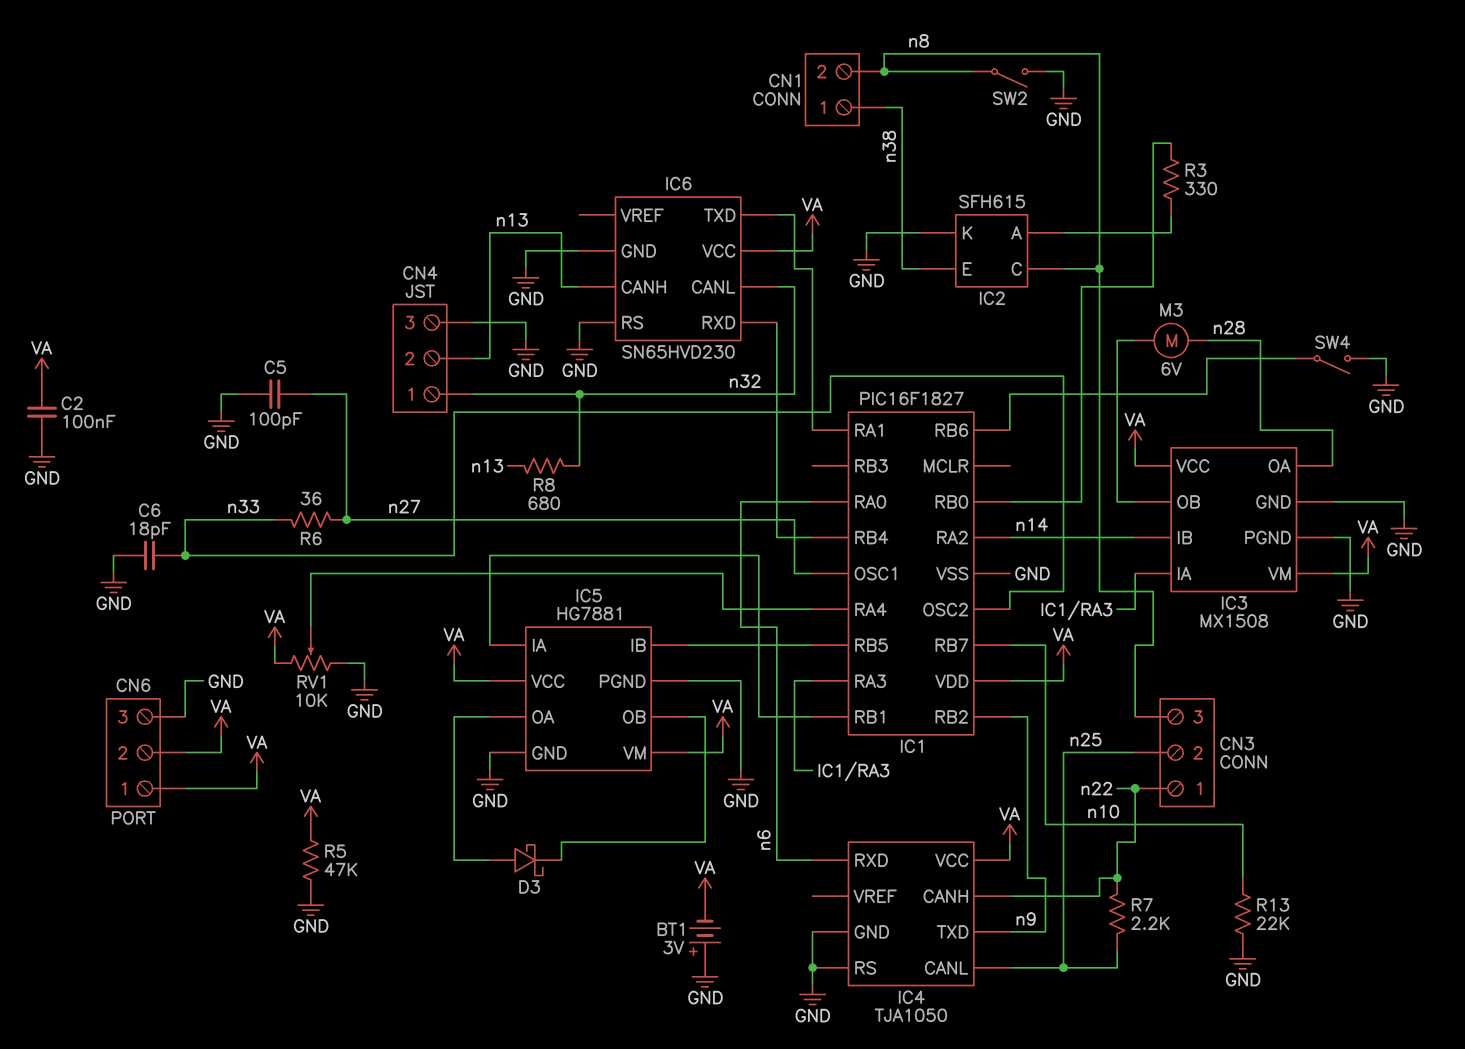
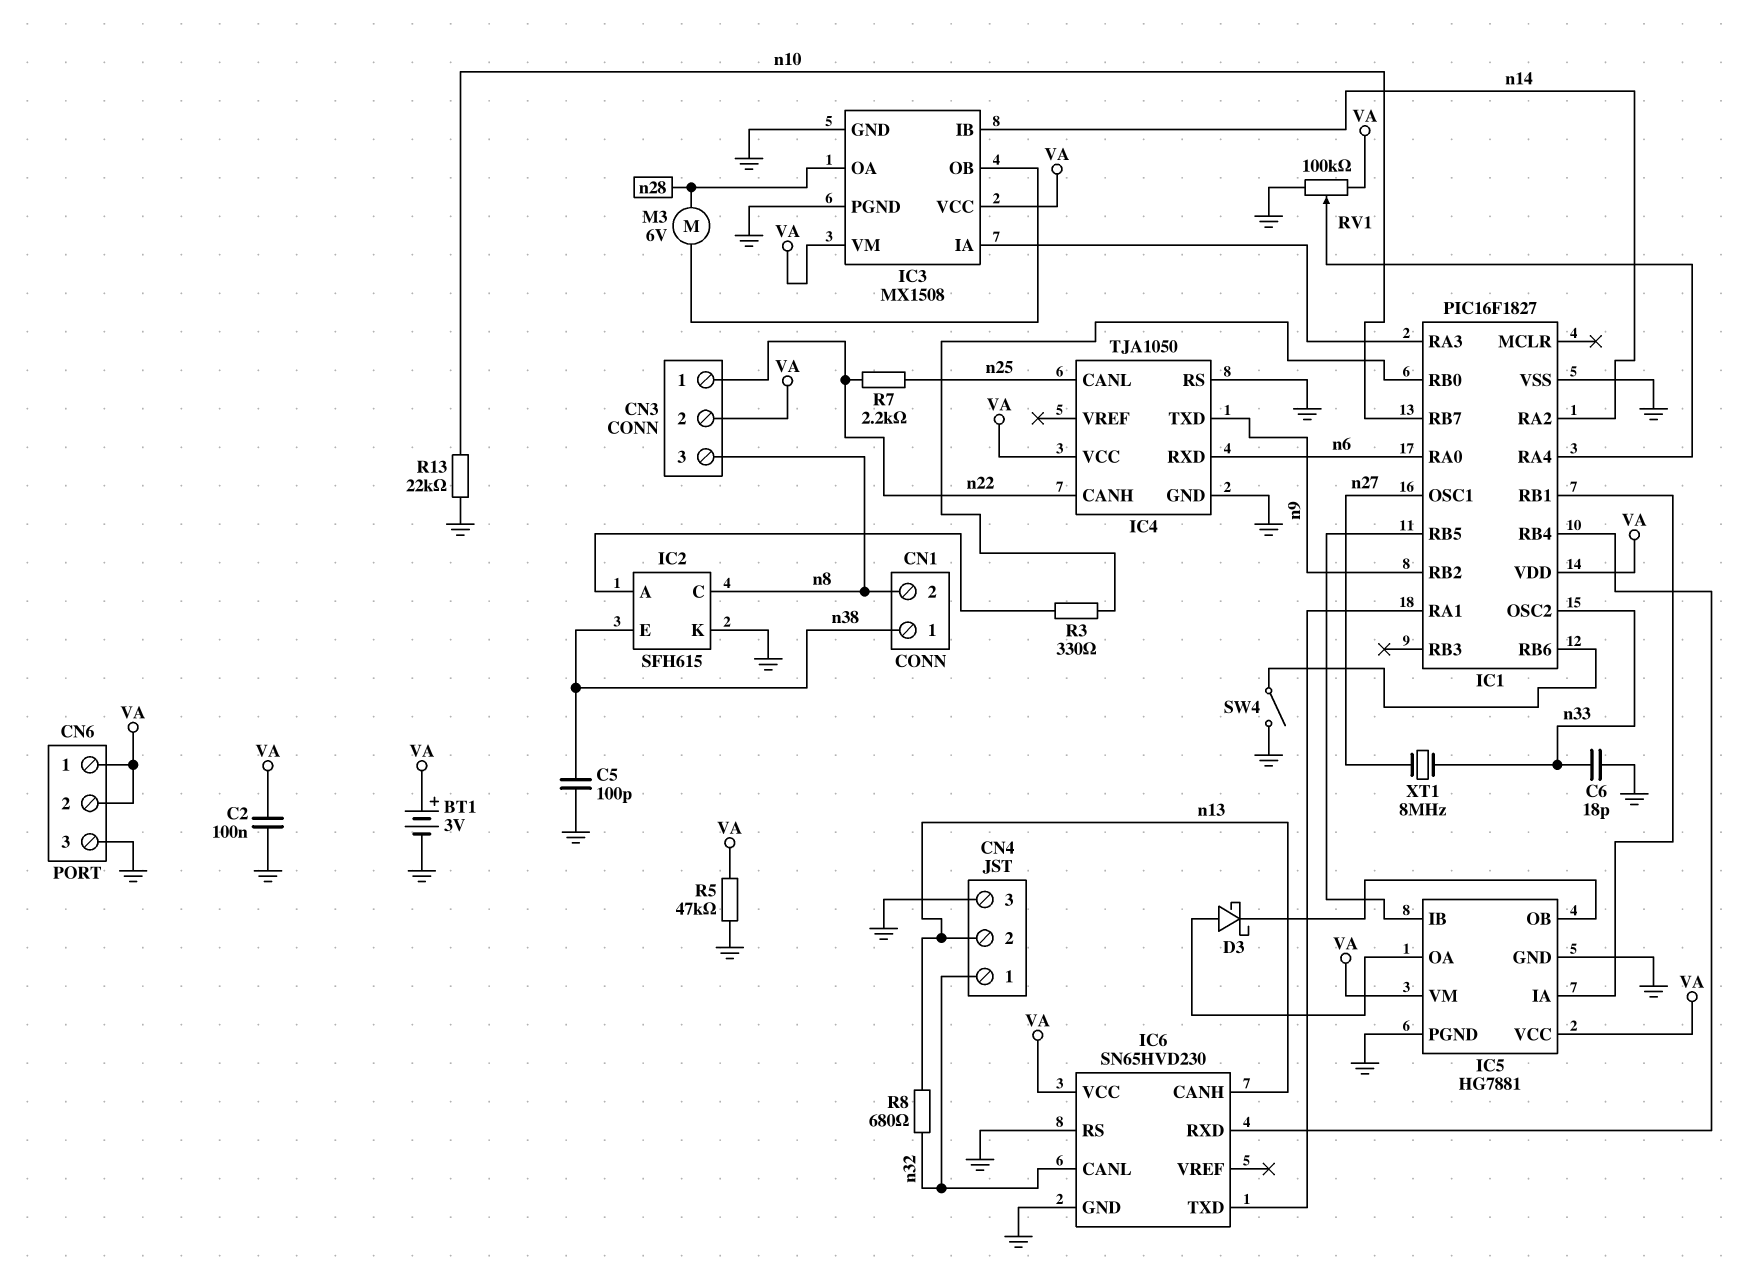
BT1: 3V (plus GND, minus VA) -> 3V (plus VA, minus GND)
C5: 100pF (GND, n27) -> 100pF (GND, n38)
CN3 pin 2: n25 -> VA
R6: 36 (n27, n33) -> none
RV1: 10k (GND, VA, wiper IC1/RA4) -> 100k (GND, VA, wiper IC1/RA4)
SW2: switch (GND, n8) -> none
XT1: none -> 8MHz (n27, n33)

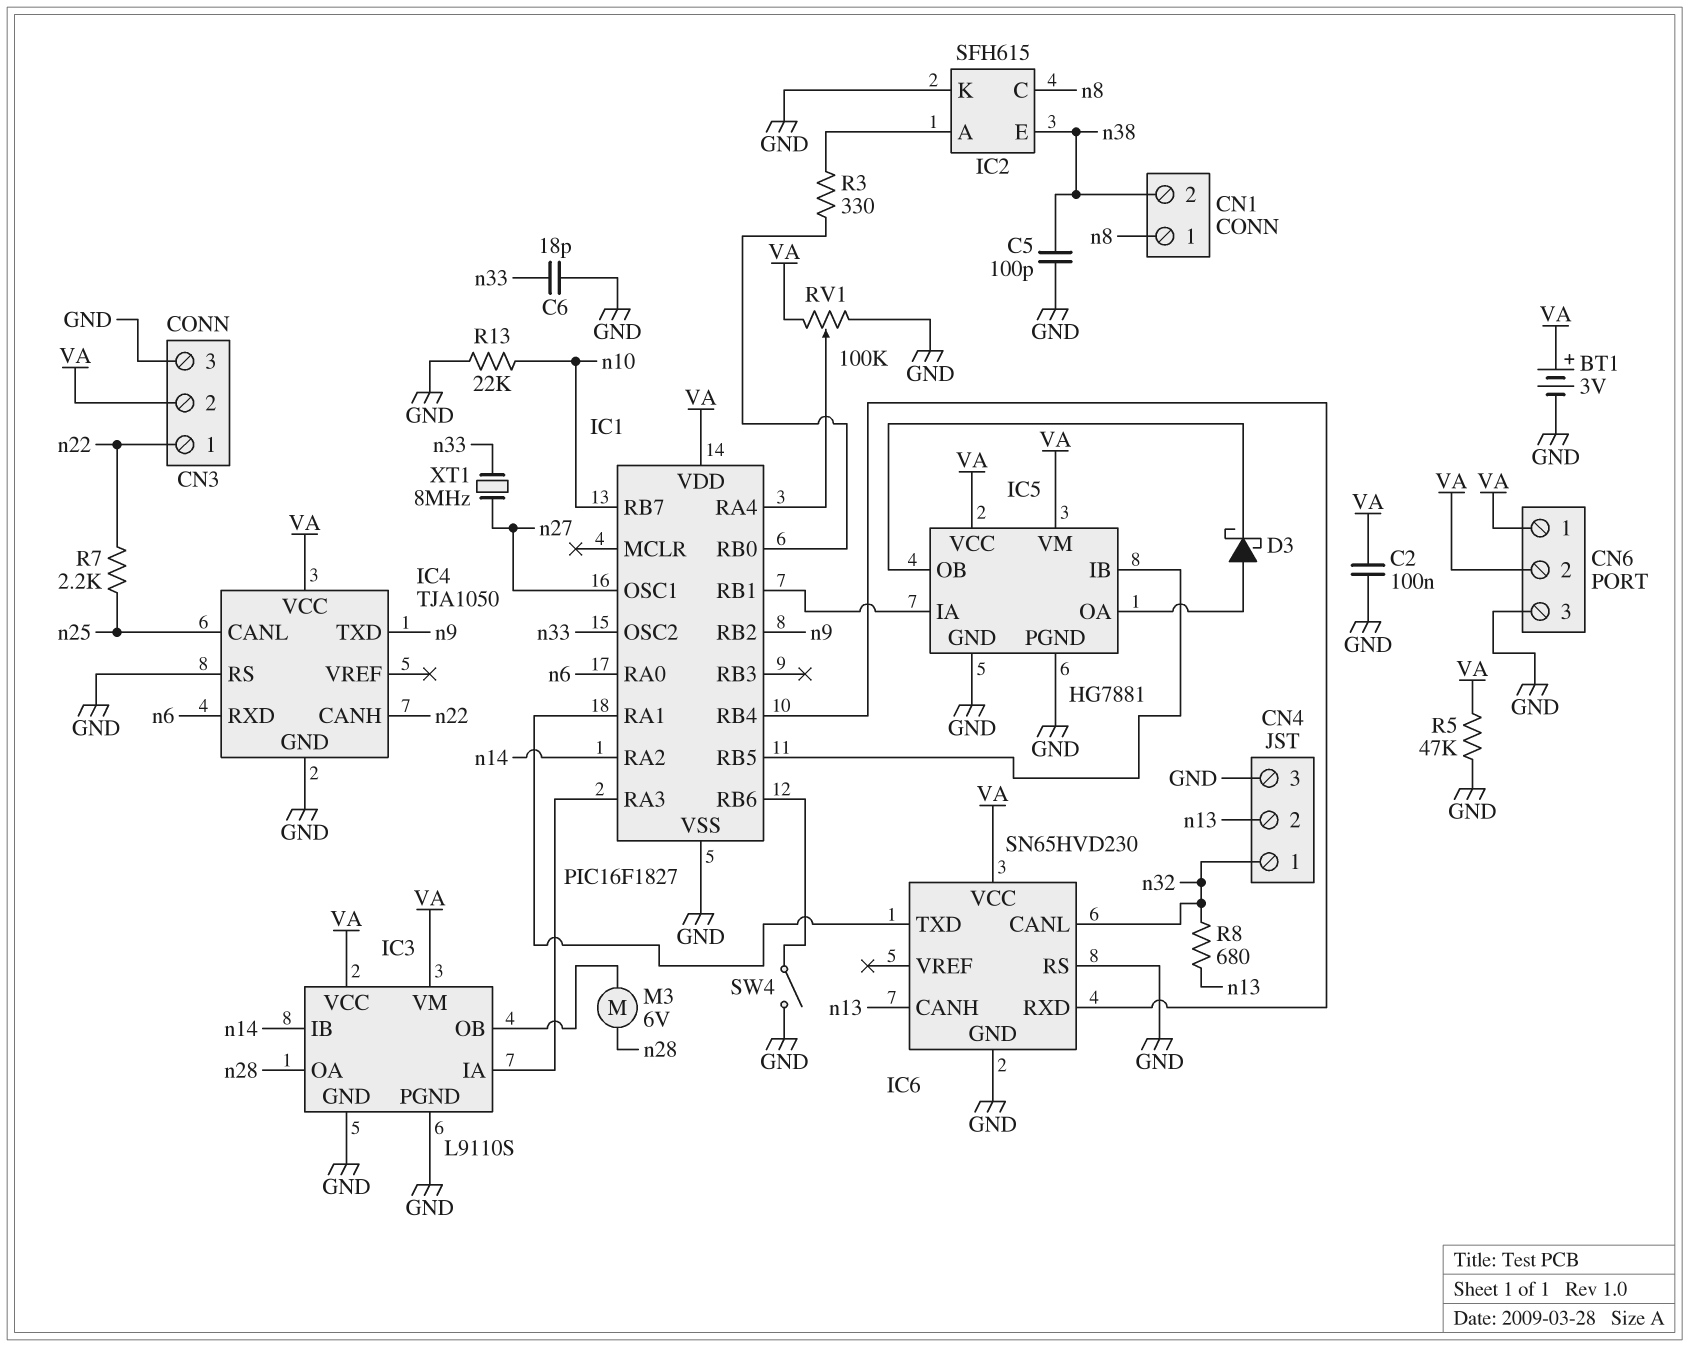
CN1 pin 1: n38 -> n8
CN1 pin 2: n8 -> n38
CN3 pin 3: n8 -> GND
IC3: MX1508 -> L9110S

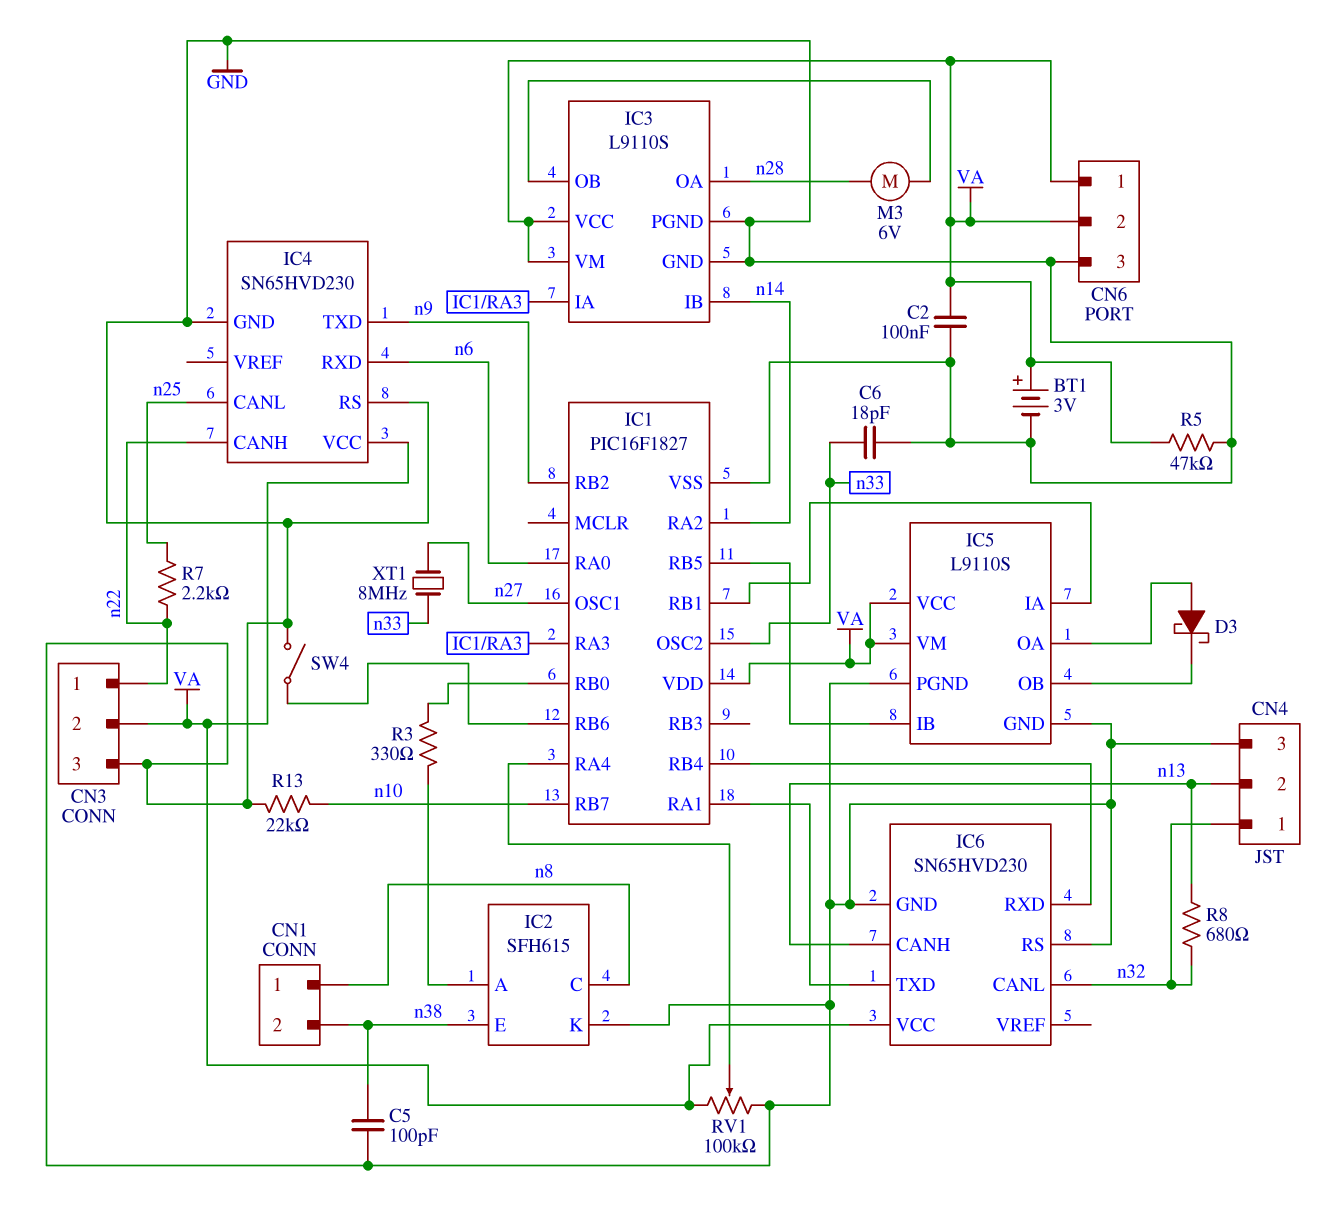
IC4: TJA1050 -> SN65HVD230
IC5: HG7881 -> L9110S

